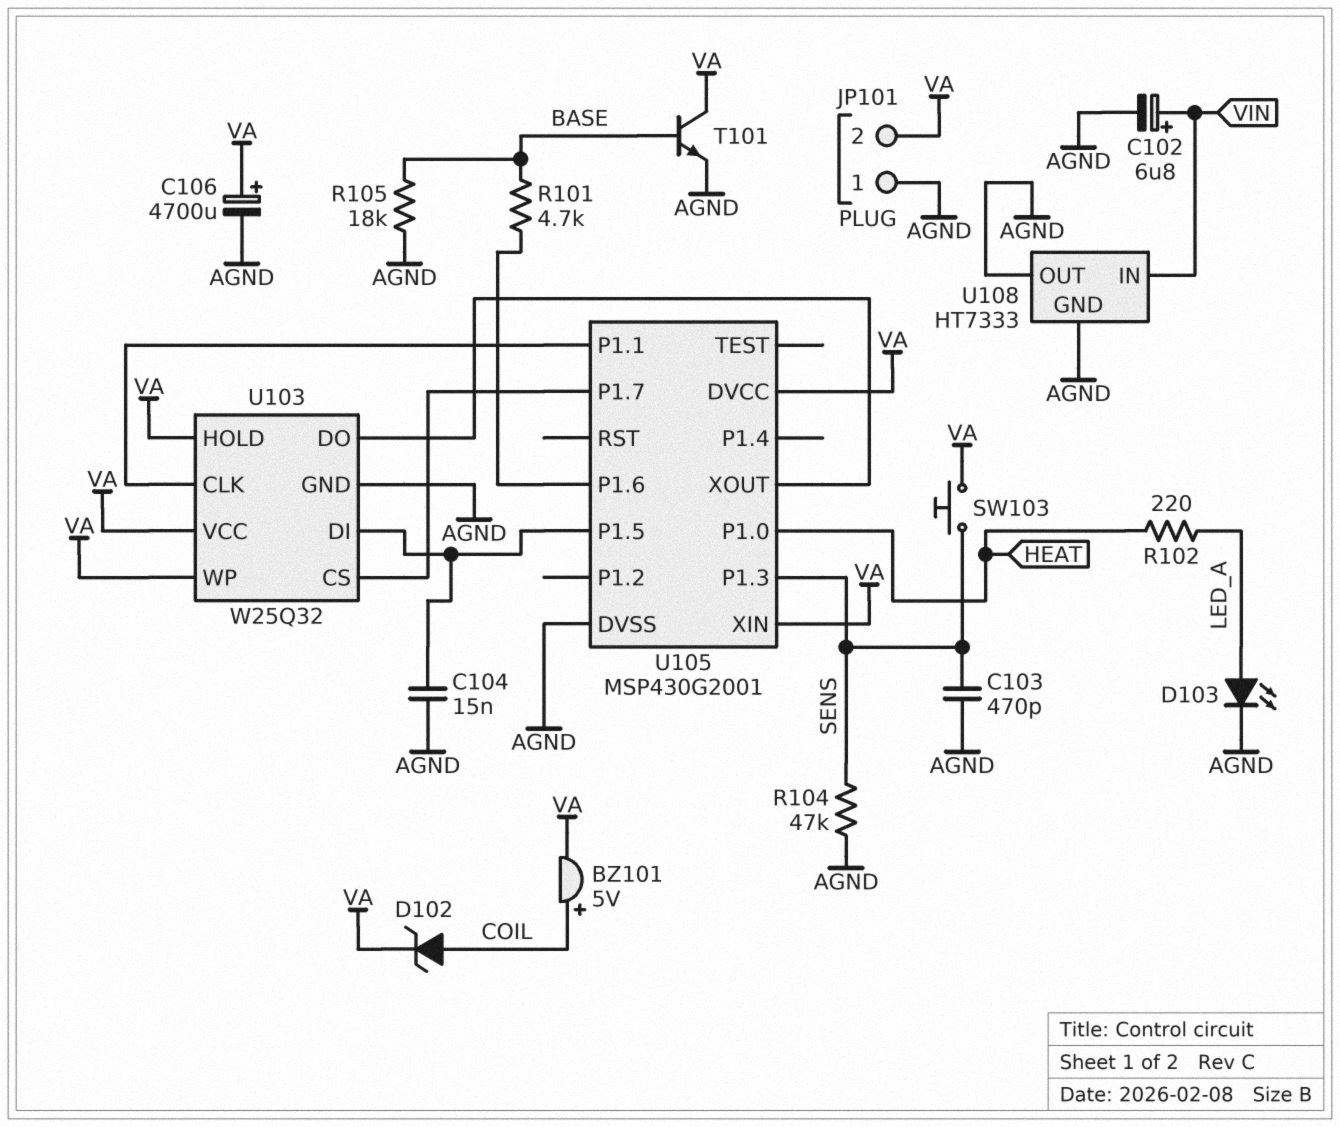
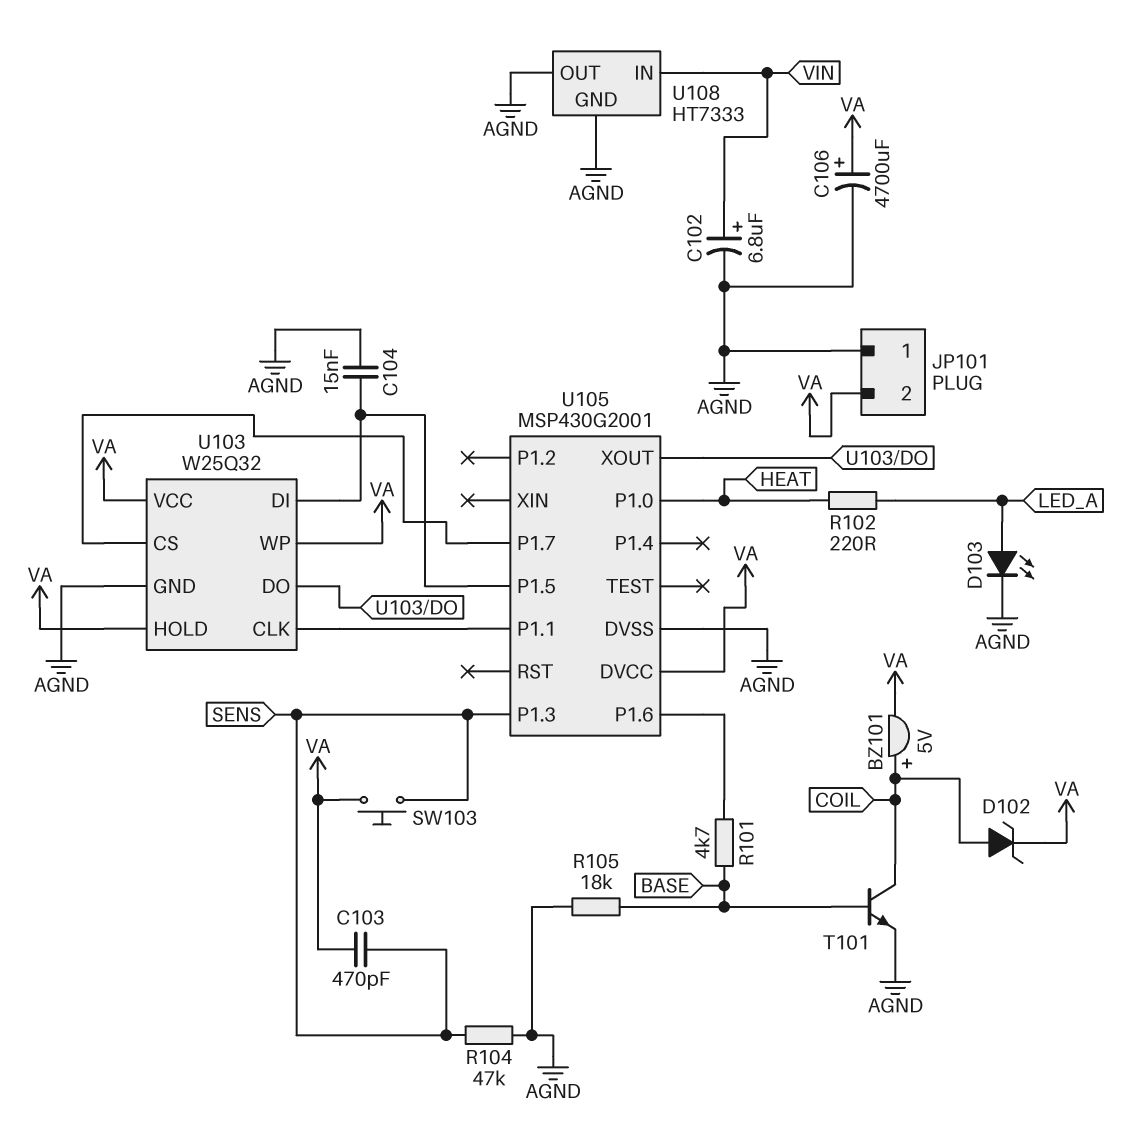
C103: 470pF (AGND, SENS) -> 470pF (SENS, VA)
T101: NPN (B BASE, C VA, E AGND) -> NPN (B BASE, C COIL, E AGND)
U105 pin XIN: VA -> none

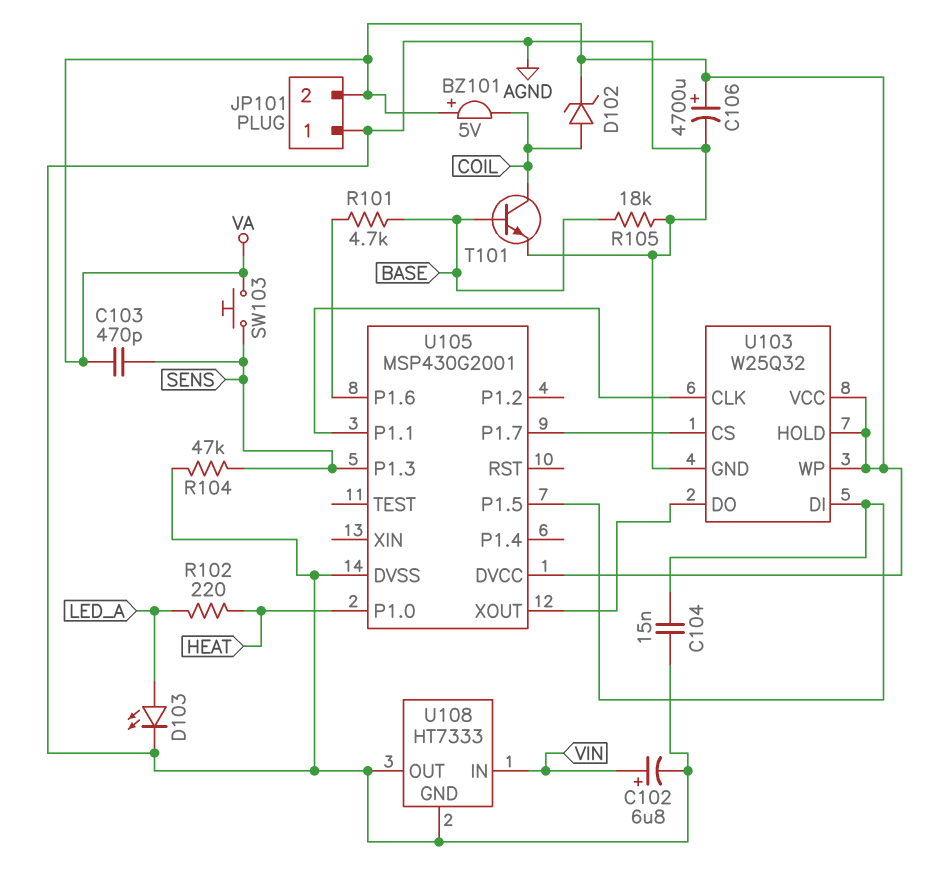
BZ101: buzzer 5V (plus COIL, minus VA) -> buzzer 5V (plus VA, minus COIL)

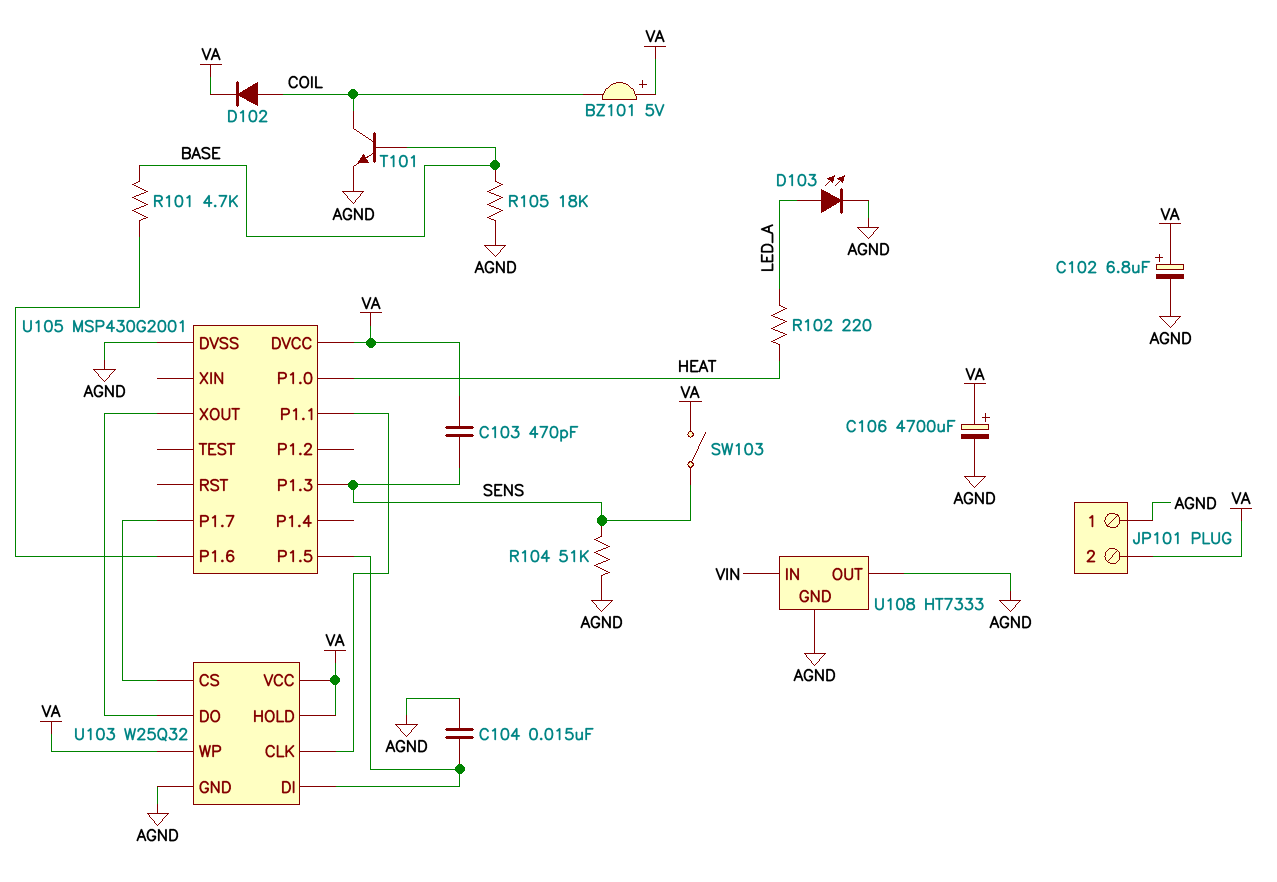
C102: 6.8uF (plus VIN, minus AGND) -> 6.8uF (plus VA, minus AGND)
D102: zener (A COIL, K VA) -> diode (A COIL, K VA)
R104: 47k (AGND, SENS) -> 51k (AGND, SENS)
SW103: button (SENS, VA) -> switch (SENS, VA)

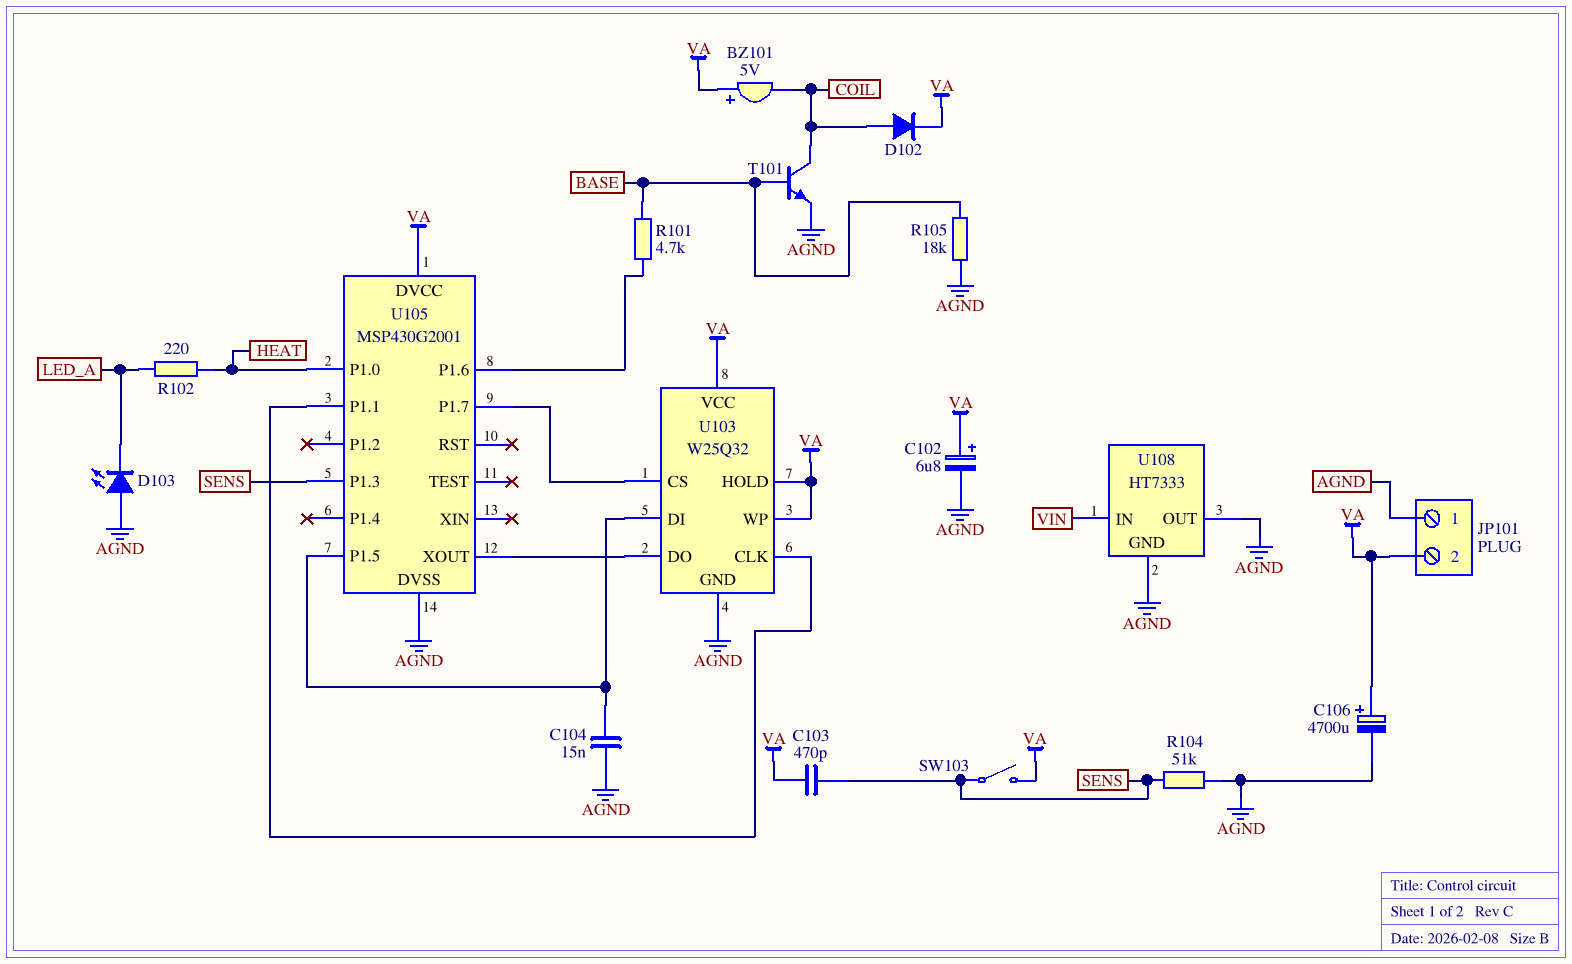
D103: LED (A LED_A, K AGND) -> LED (A AGND, K LED_A)

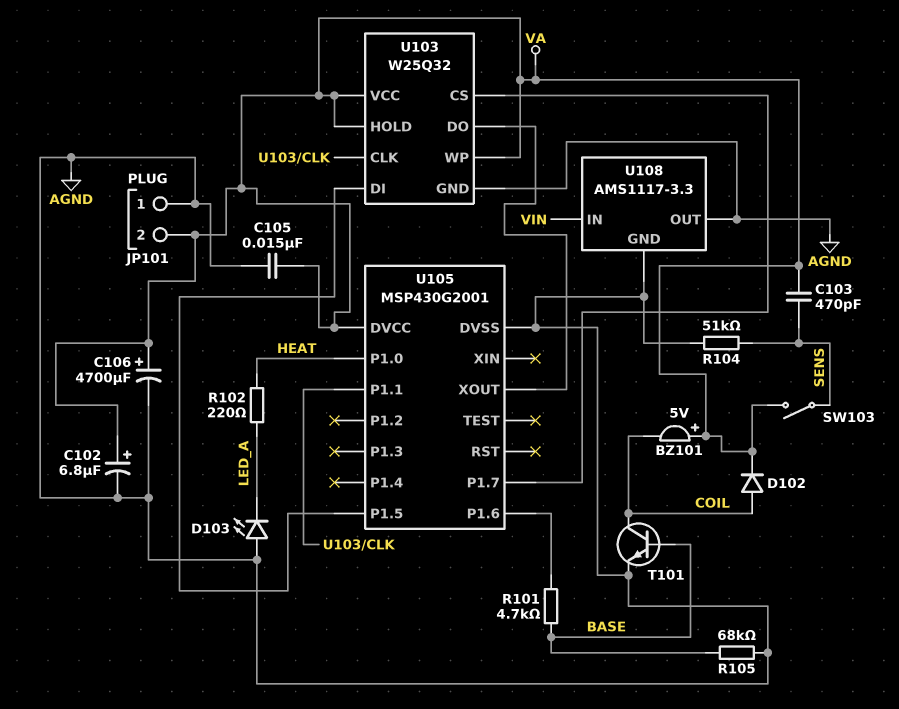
C104: 15nF (AGND, U103/DI) -> none
C105: none -> 15nF (AGND, VA)
R105: 18k (AGND, BASE) -> 68k (AGND, BASE)
U105 pin P1.3: SENS -> none
U108: HT7333 -> AMS1117-3.3

